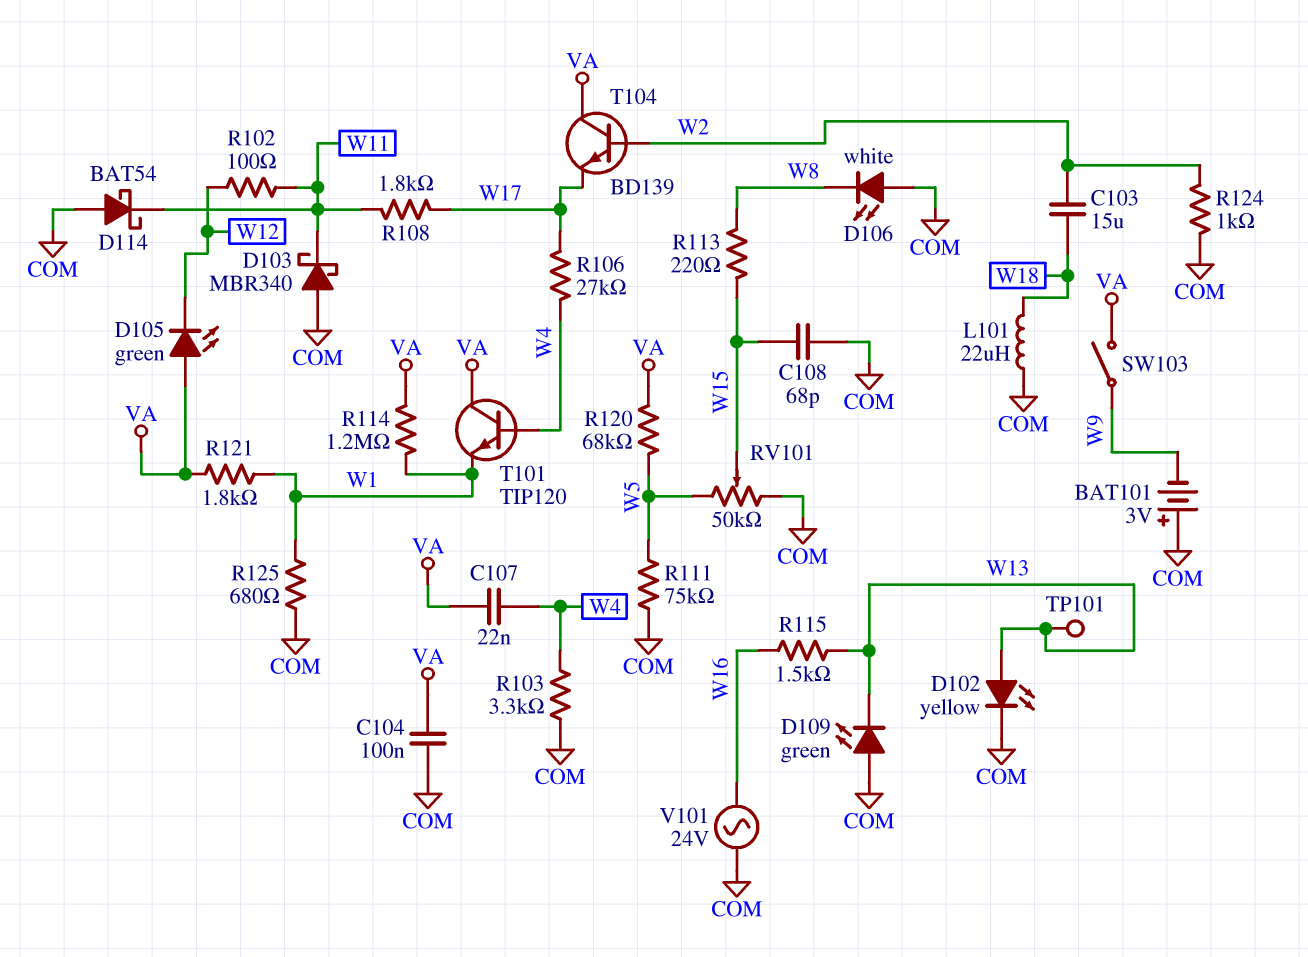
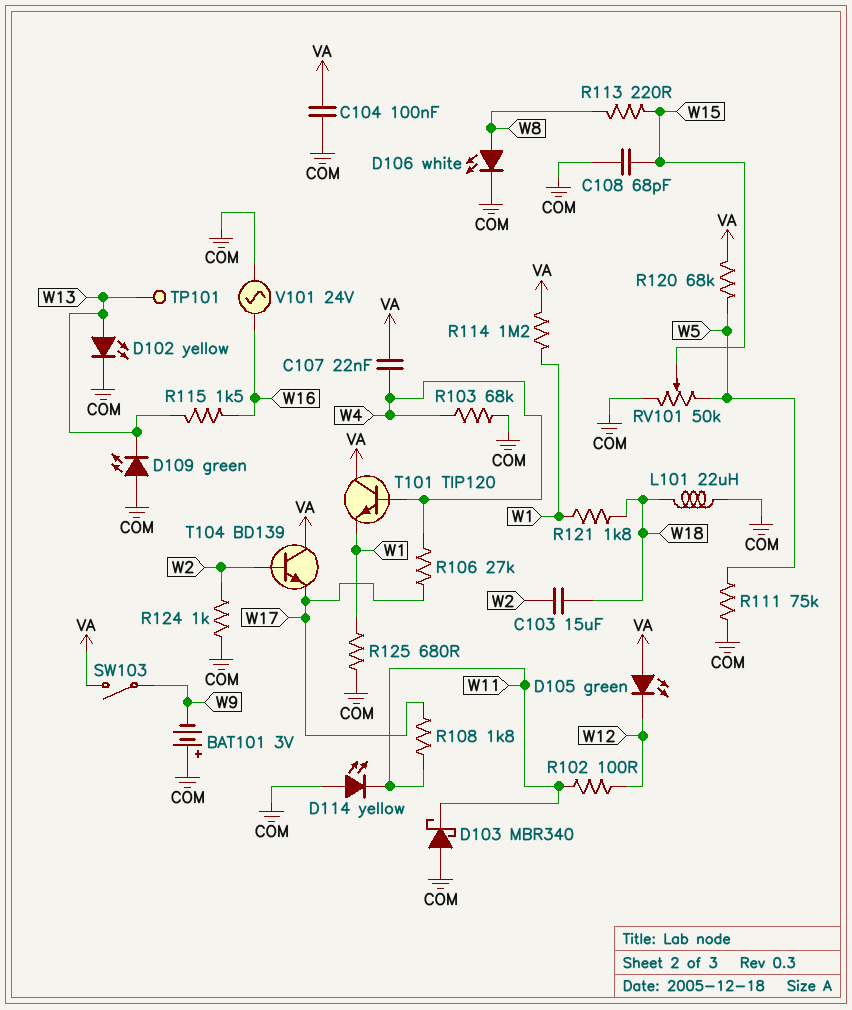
D106: LED white (A COM, K W8) -> LED white (A W8, K COM)
D114: schottky BAT54 (A COM, K W11) -> LED yellow (A COM, K W11)
R103: 3.3k (COM, W4) -> 68k (COM, W4)
R121: 1.8k (VA, W1) -> 1.8k (W1, W18)

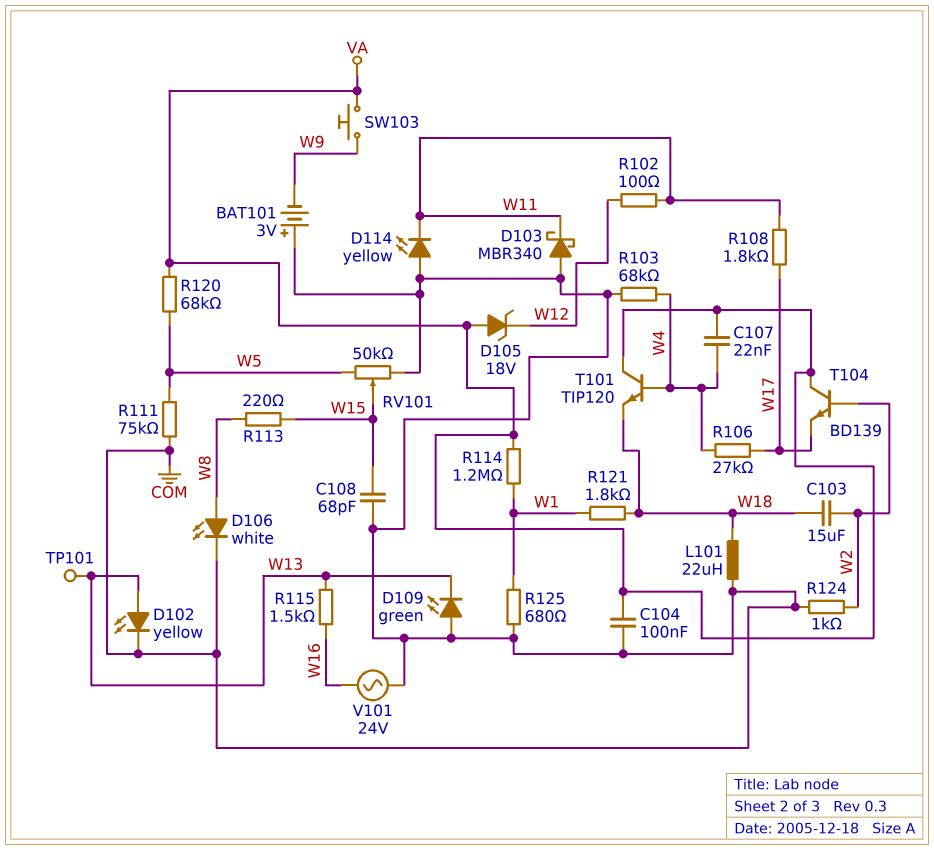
D105: LED green (A VA, K W12) -> zener 18V (A VA, K W12)
SW103: switch (VA, W9) -> button (VA, W9)
T101: NPN TIP120 (B W4, C VA, E W1) -> NPN TIP120 (B W4, C VA, E W18)

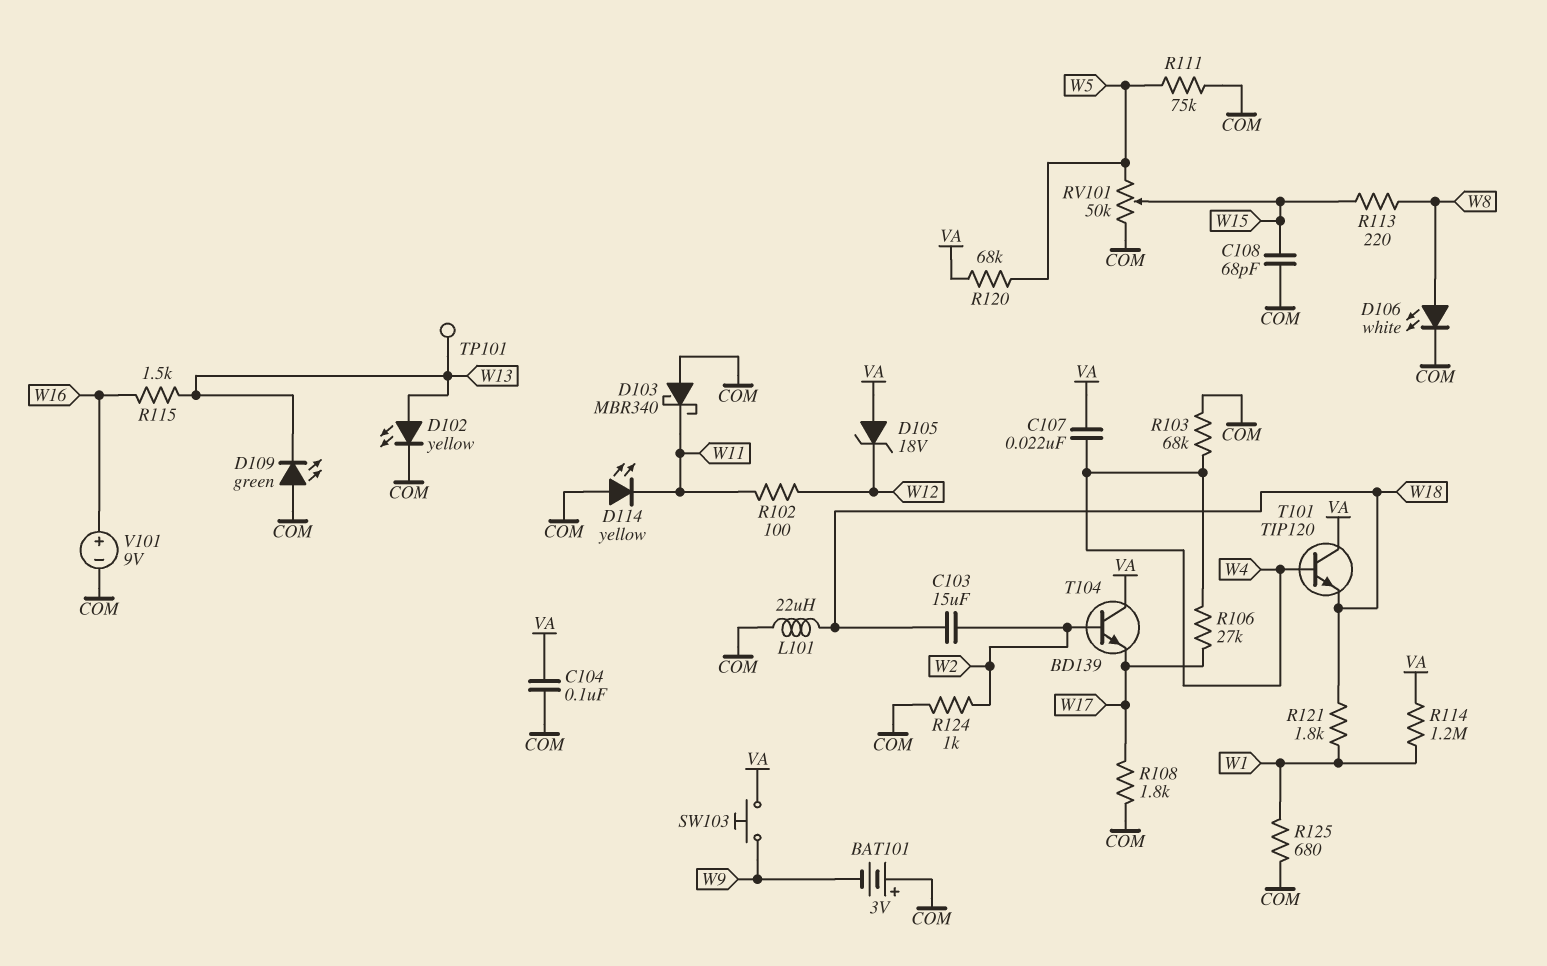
R108: 1.8k (W11, W17) -> 1.8k (COM, W17)
V101: AC 24V (COM, W16) -> 9V (plus W16, minus COM)

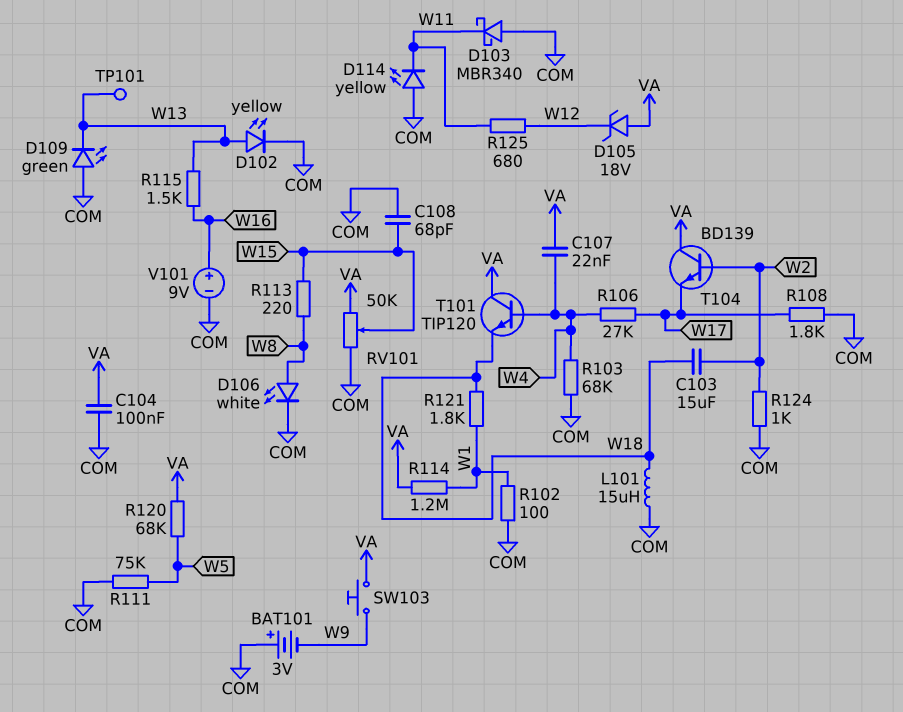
L101: 22uH (COM, W18) -> 15uH (COM, W18)
R102: 100 (W11, W12) -> 100 (COM, W1)
R125: 680 (COM, W1) -> 680 (W11, W12)
RV101: 50k (COM, W5, wiper W15) -> 50k (COM, VA, wiper W15)

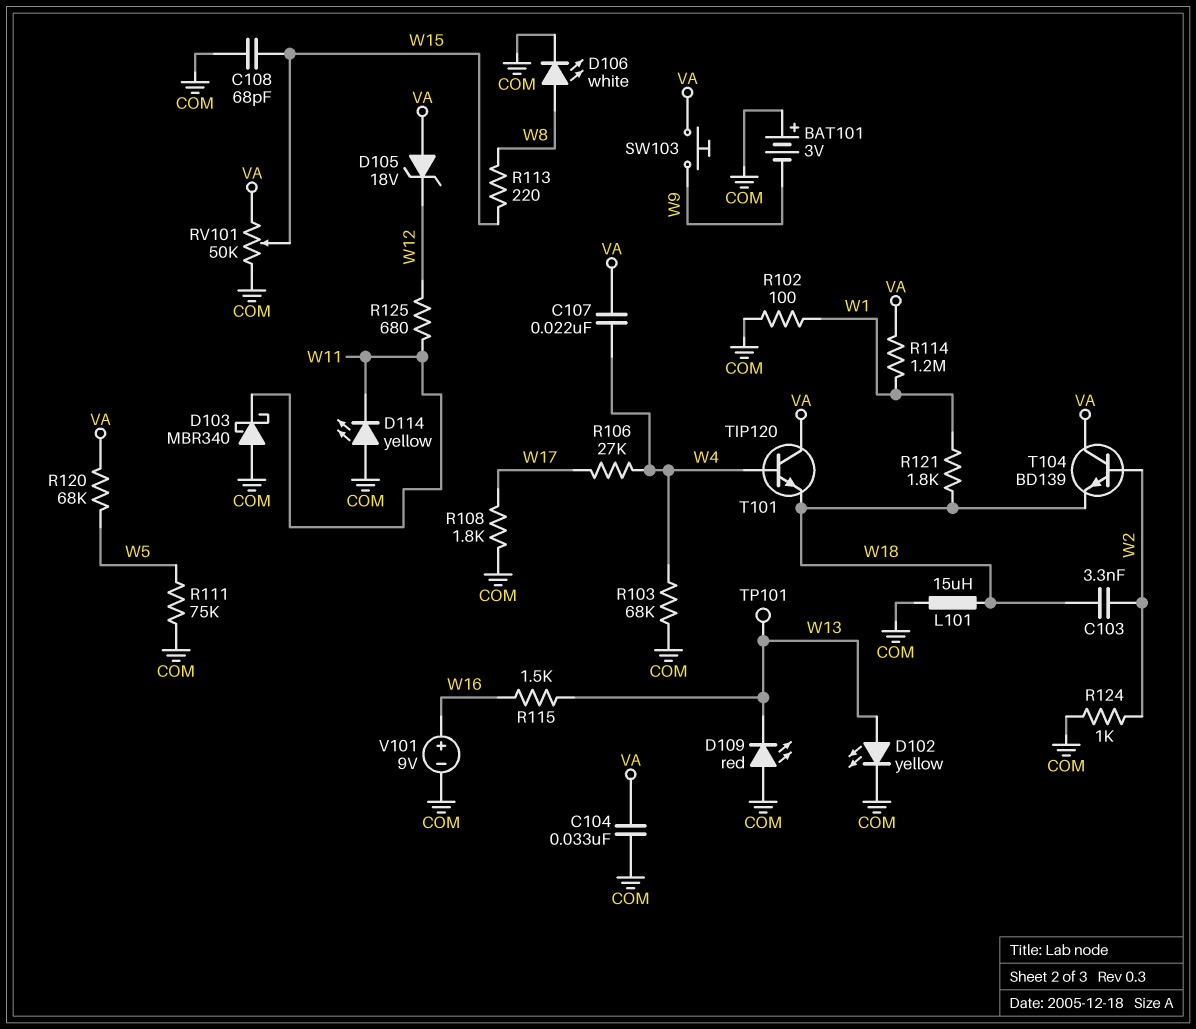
C103: 15uF (W2, W18) -> 3.3nF (W2, W18)
C104: 100nF (COM, VA) -> 33nF (COM, VA)
D109: LED green (A COM, K W13) -> LED red (A COM, K W13)
T104: NPN BD139 (B W2, C VA, E W17) -> NPN BD139 (B W2, C VA, E W18)

